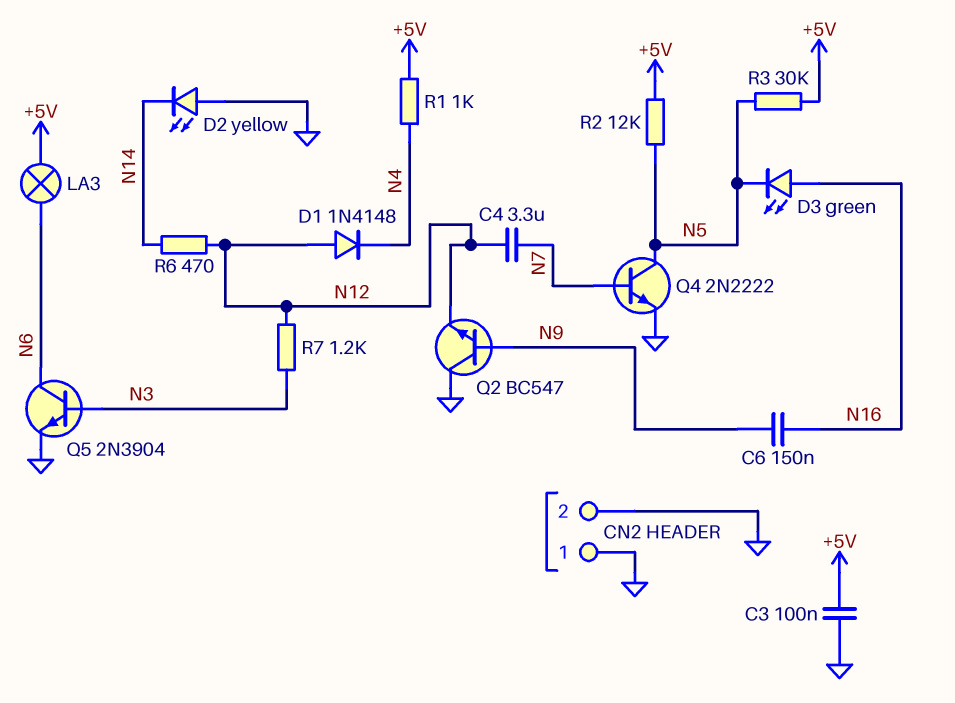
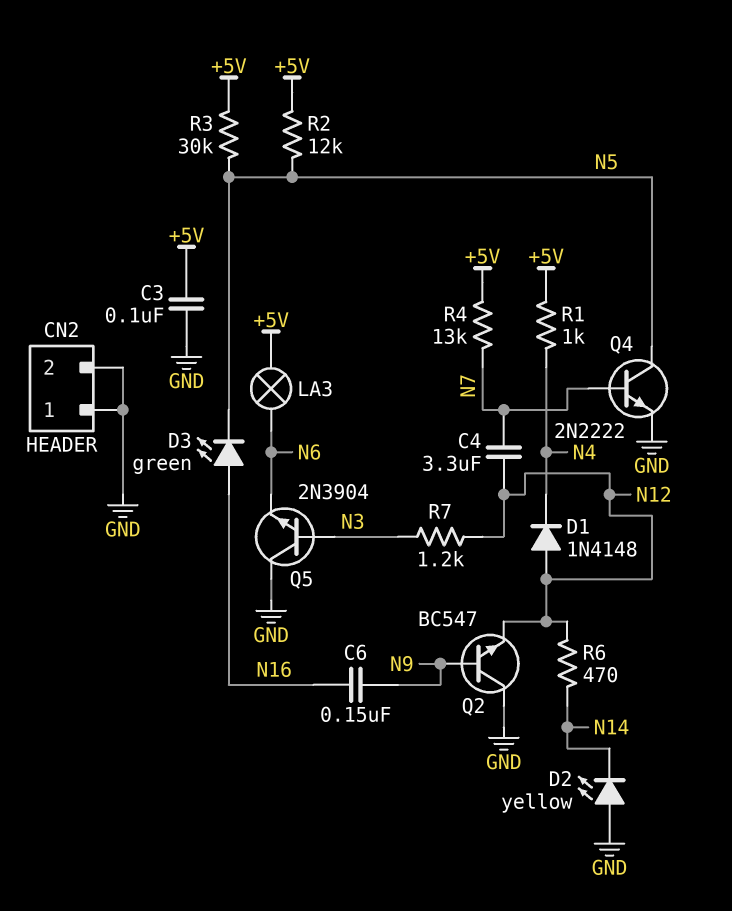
Q5: NPN 2N3904 (B N3, C N6, E GND) -> NPN 2N3904 (B N3, C GND, E N6)
R4: none -> 13k (+5V, N7)

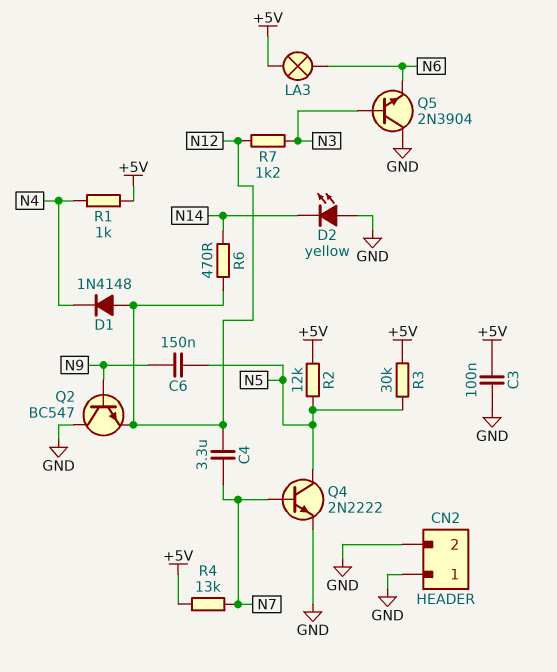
C6: 150nF (N9, N16) -> 150nF (N5, N9)
D3: LED green (A N16, K N5) -> none

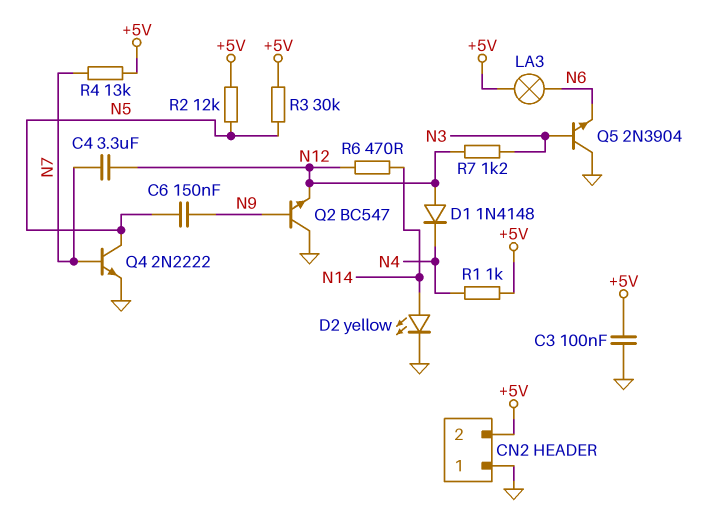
CN2 pin 2: GND -> +5V
D2: LED yellow (A GND, K N14) -> LED yellow (A N14, K GND)

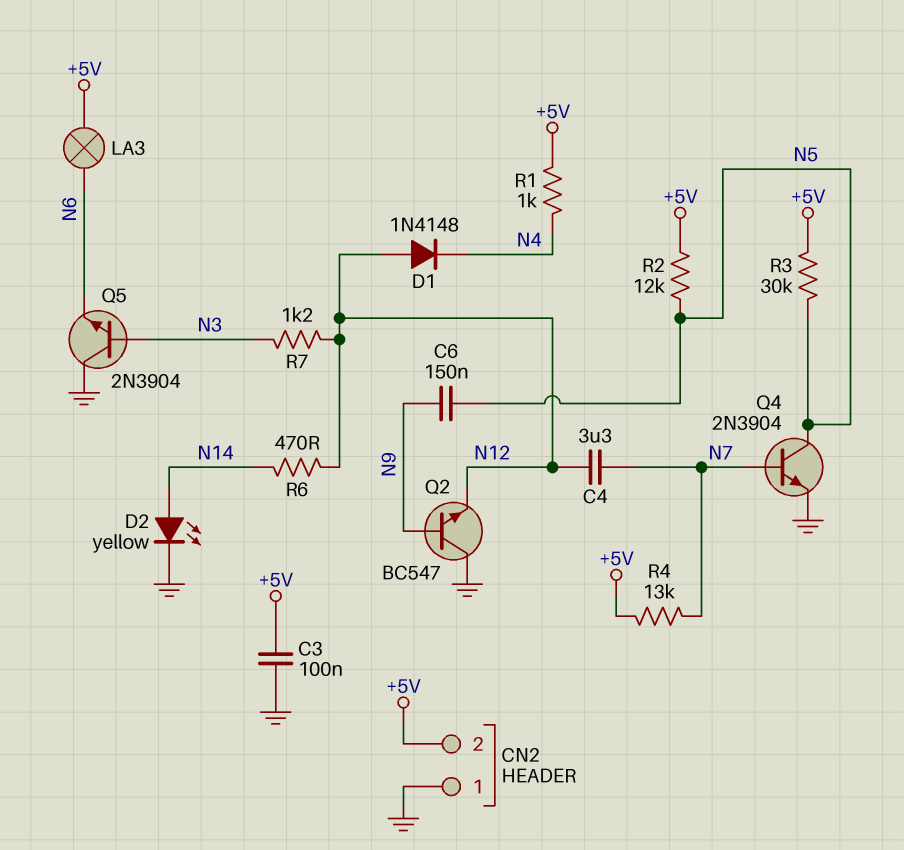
Q4: NPN 2N2222 (B N7, C N5, E GND) -> NPN 2N3904 (B N7, C N5, E GND)

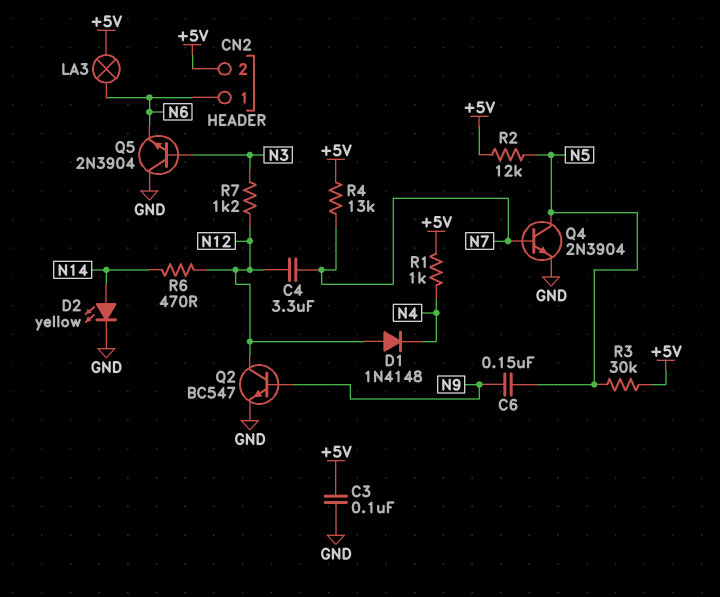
CN2 pin 1: GND -> N6
Q2: NPN BC547 (B N9, C GND, E N12) -> NPN BC547 (B N9, C N12, E GND)

